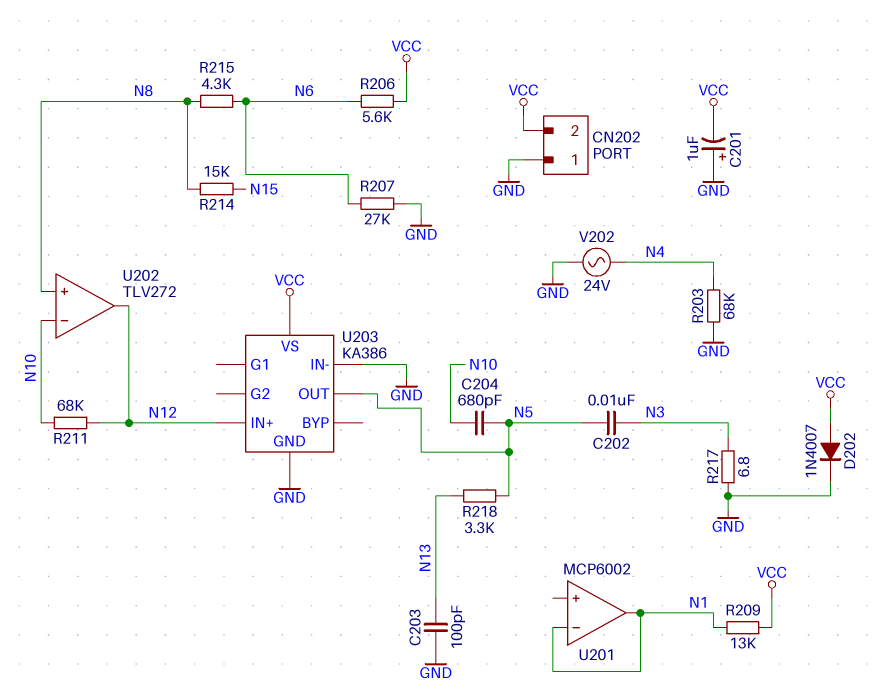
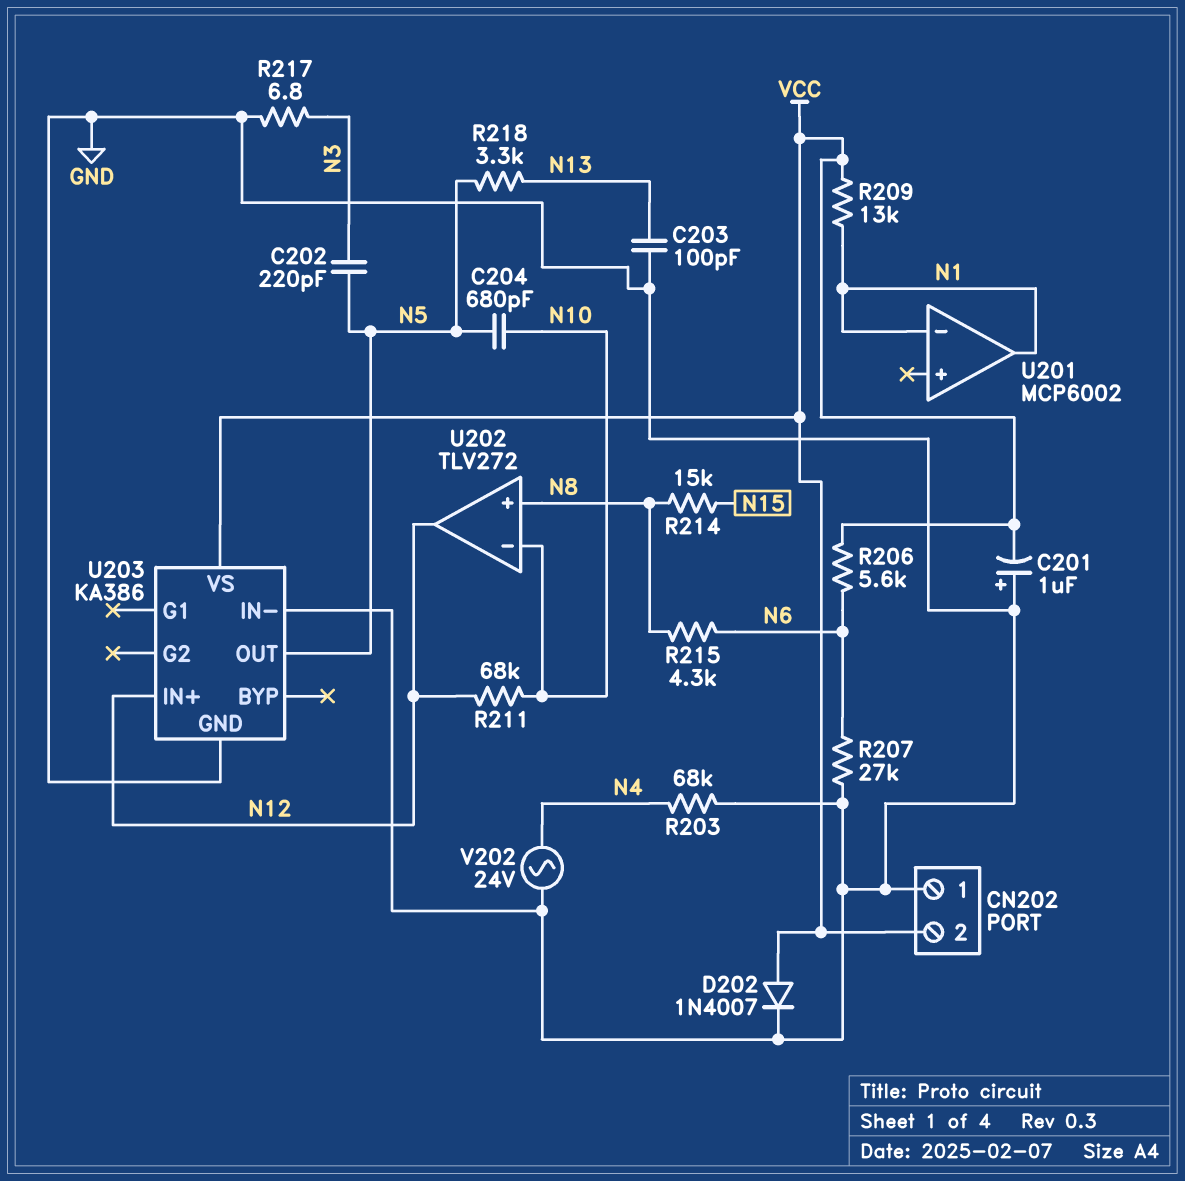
C202: 10nF (N3, N5) -> 220pF (N3, N5)

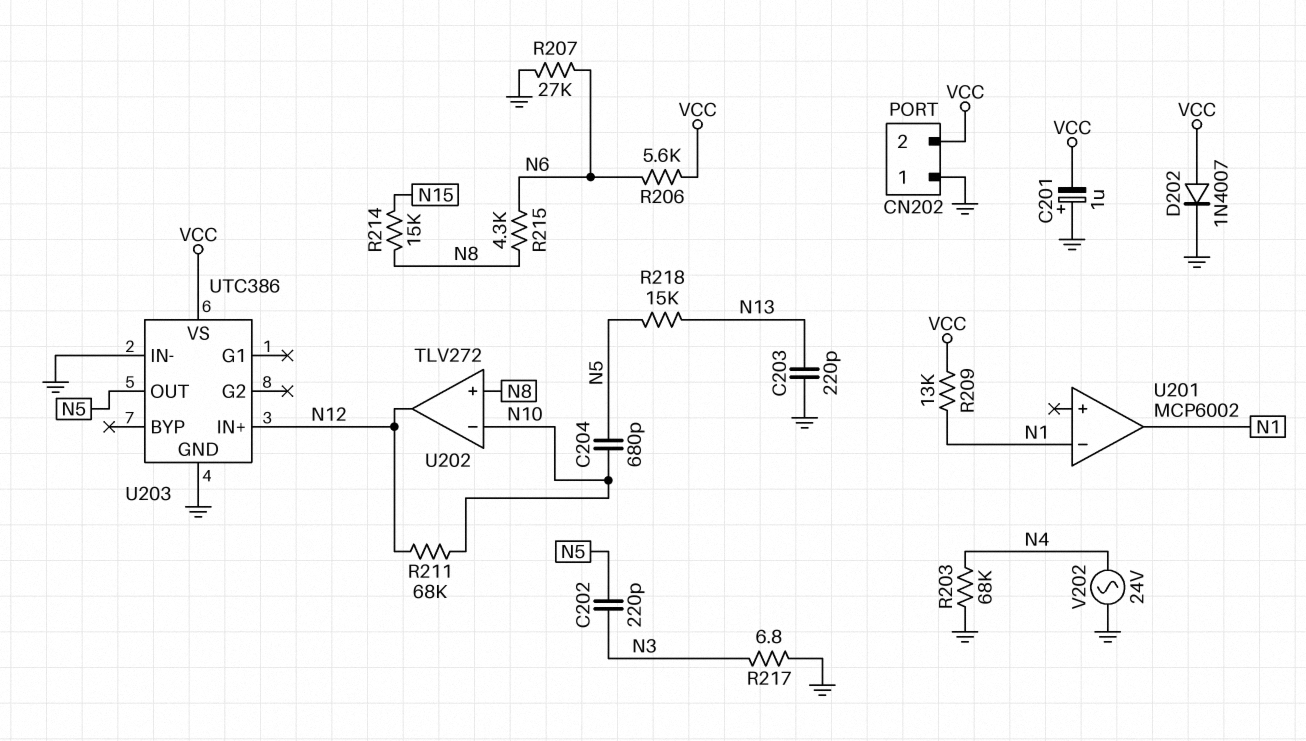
C203: 100pF (GND, N13) -> 220pF (GND, N13)
R218: 3.3k (N5, N13) -> 15k (N5, N13)
U203: KA386 -> UTC386

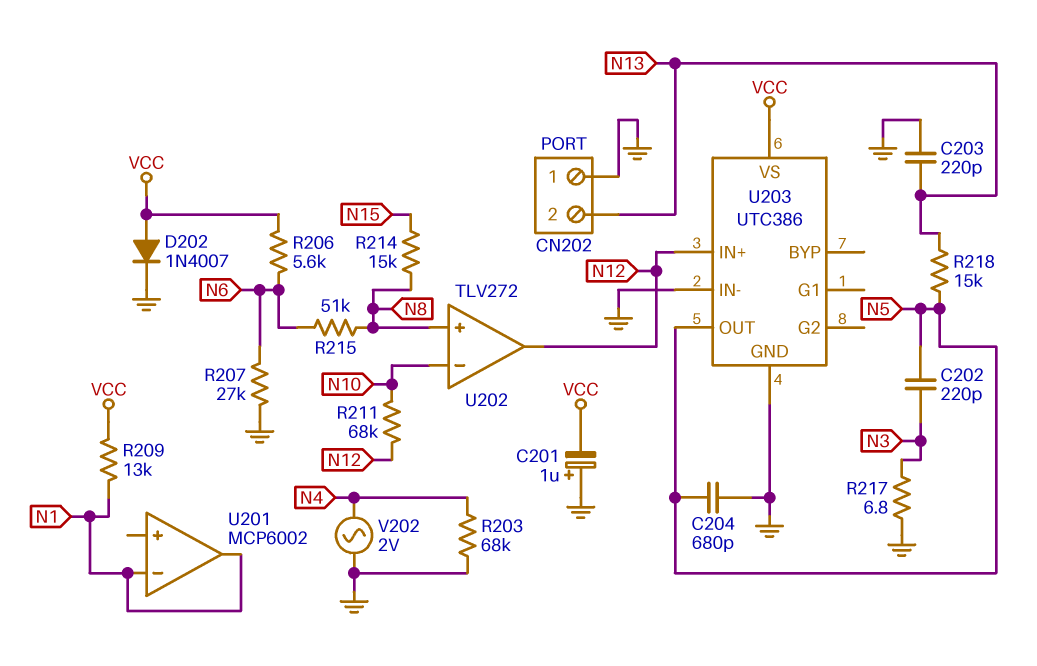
C204: 680pF (N5, N10) -> 680pF (GND, N5)
CN202 pin 2: VCC -> N13
R215: 4.3k (N6, N8) -> 51k (N6, N8)
V202: AC 24V (GND, N4) -> AC 2V (GND, N4)

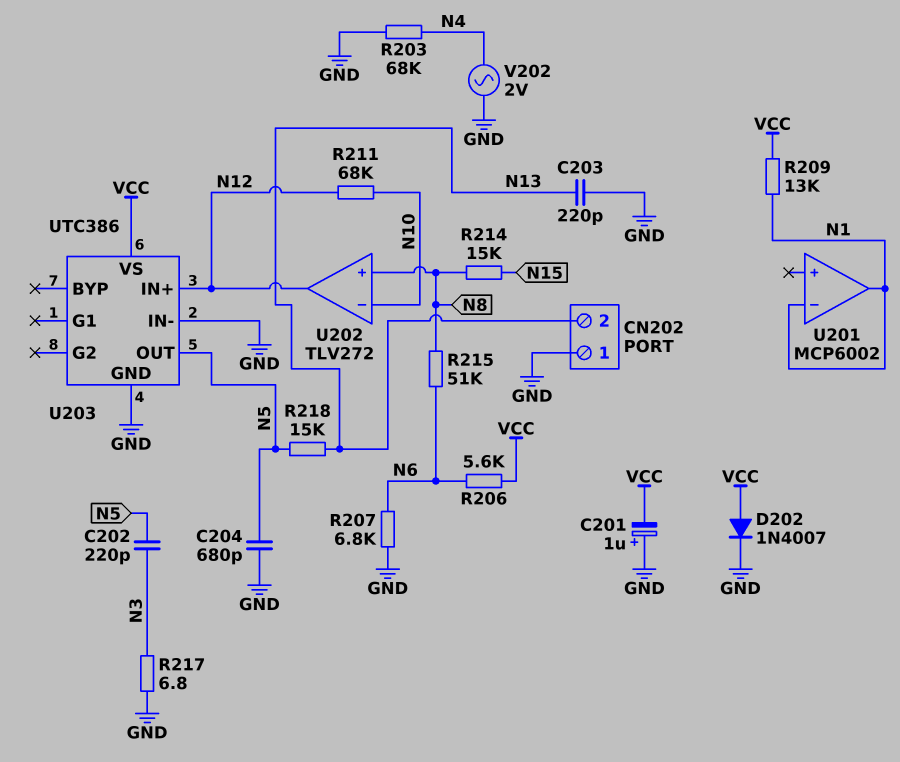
R207: 27k (GND, N6) -> 6.8k (GND, N6)

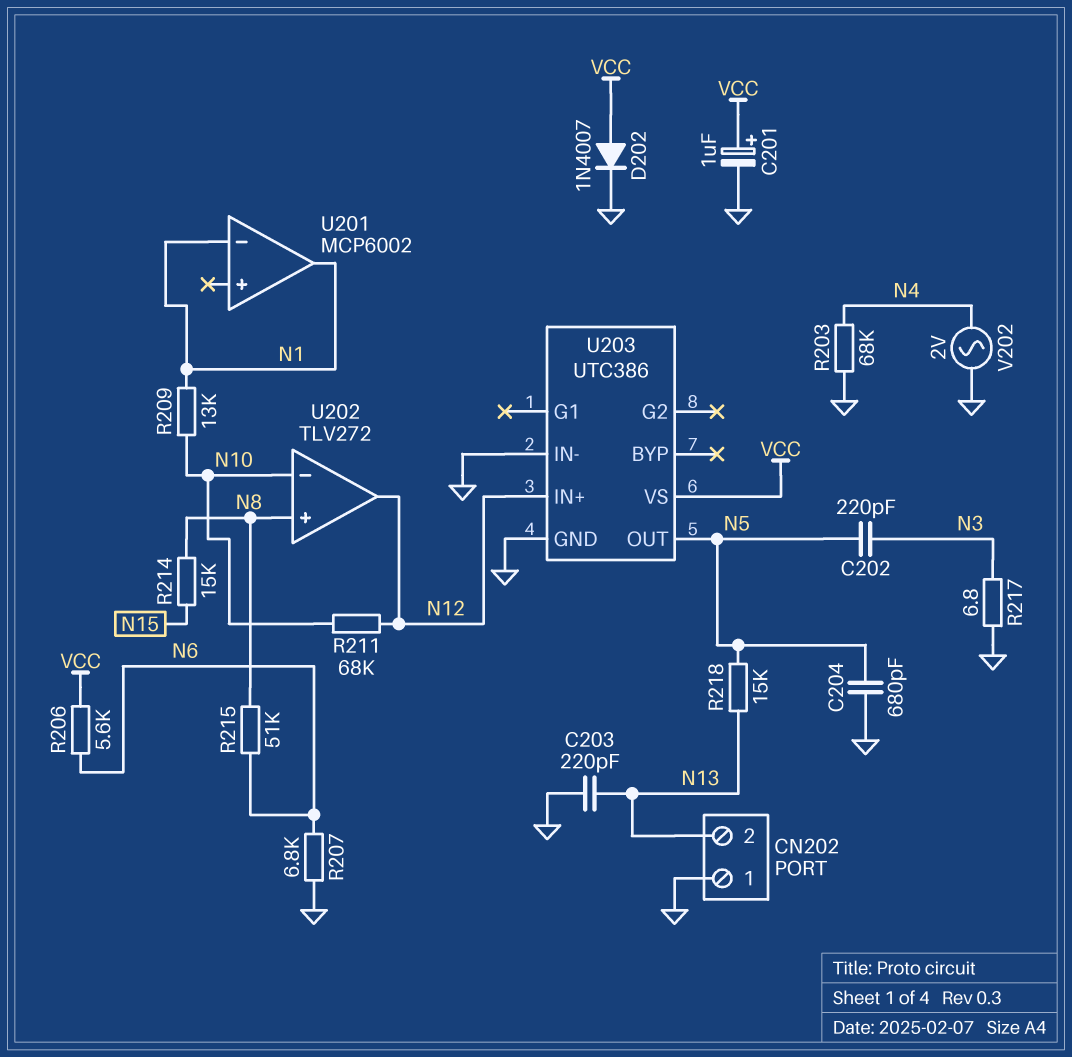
C201: 1uF (plus GND, minus VCC) -> 1uF (plus VCC, minus GND)
R209: 13k (N1, VCC) -> 13k (N1, N10)

